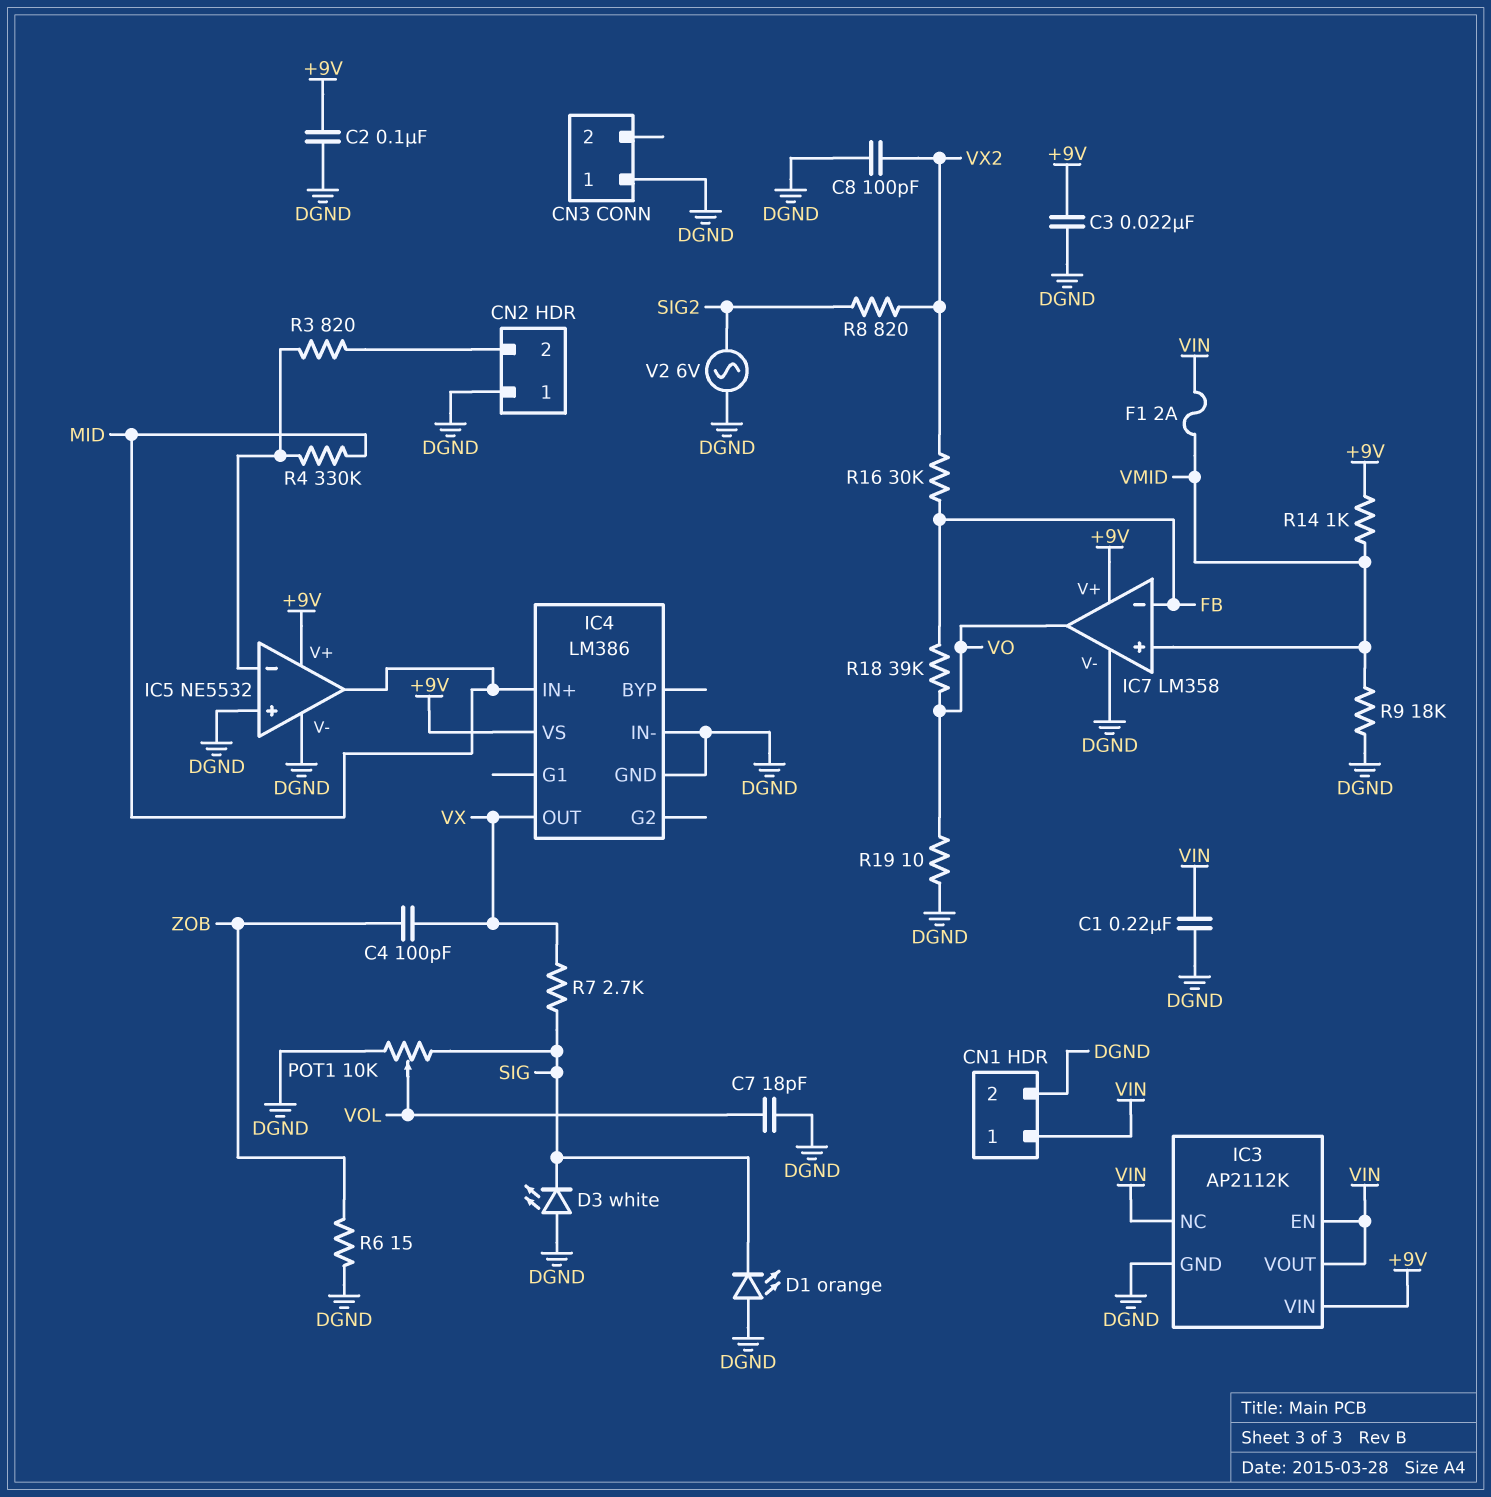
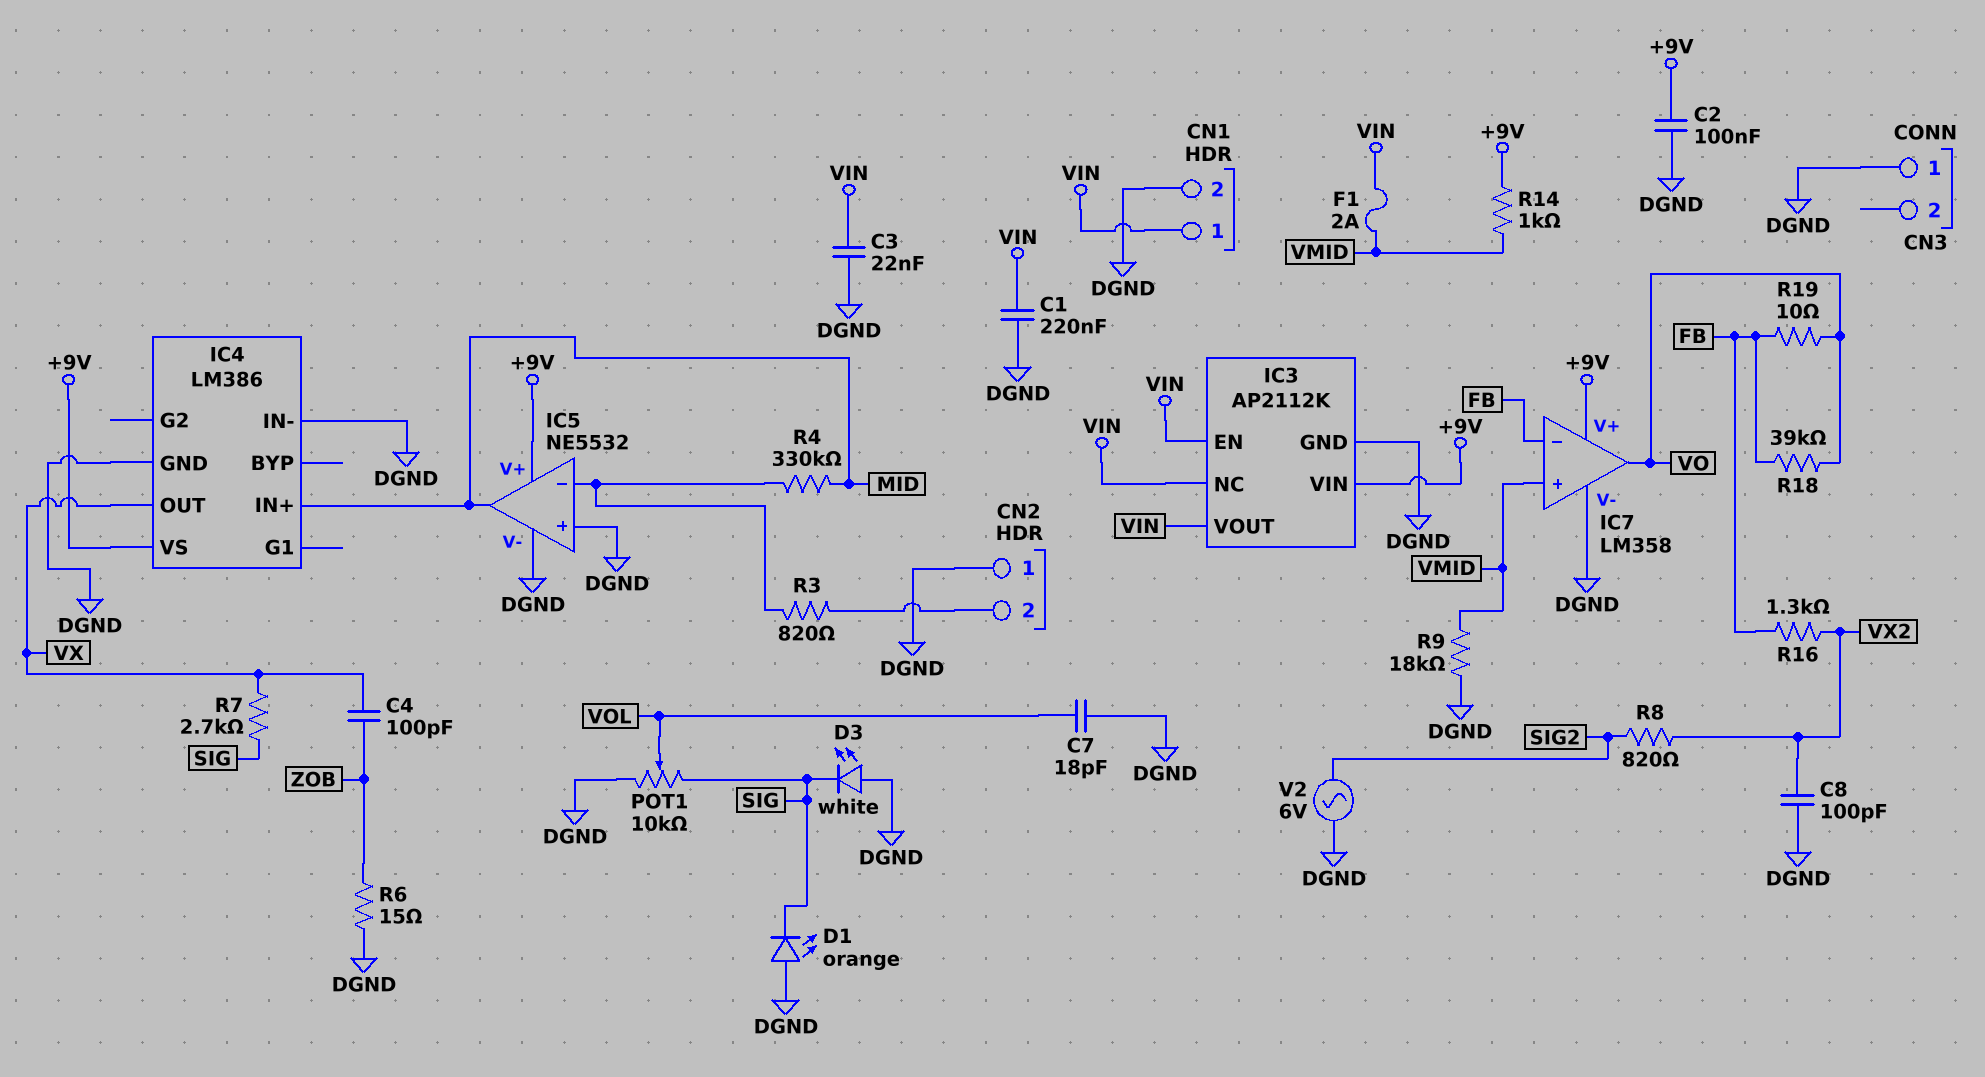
C3: 22nF (+9V, DGND) -> 22nF (DGND, VIN)
R16: 30k (FB, VX2) -> 1.3k (FB, VX2)
R19: 10 (DGND, VO) -> 10 (FB, VO)

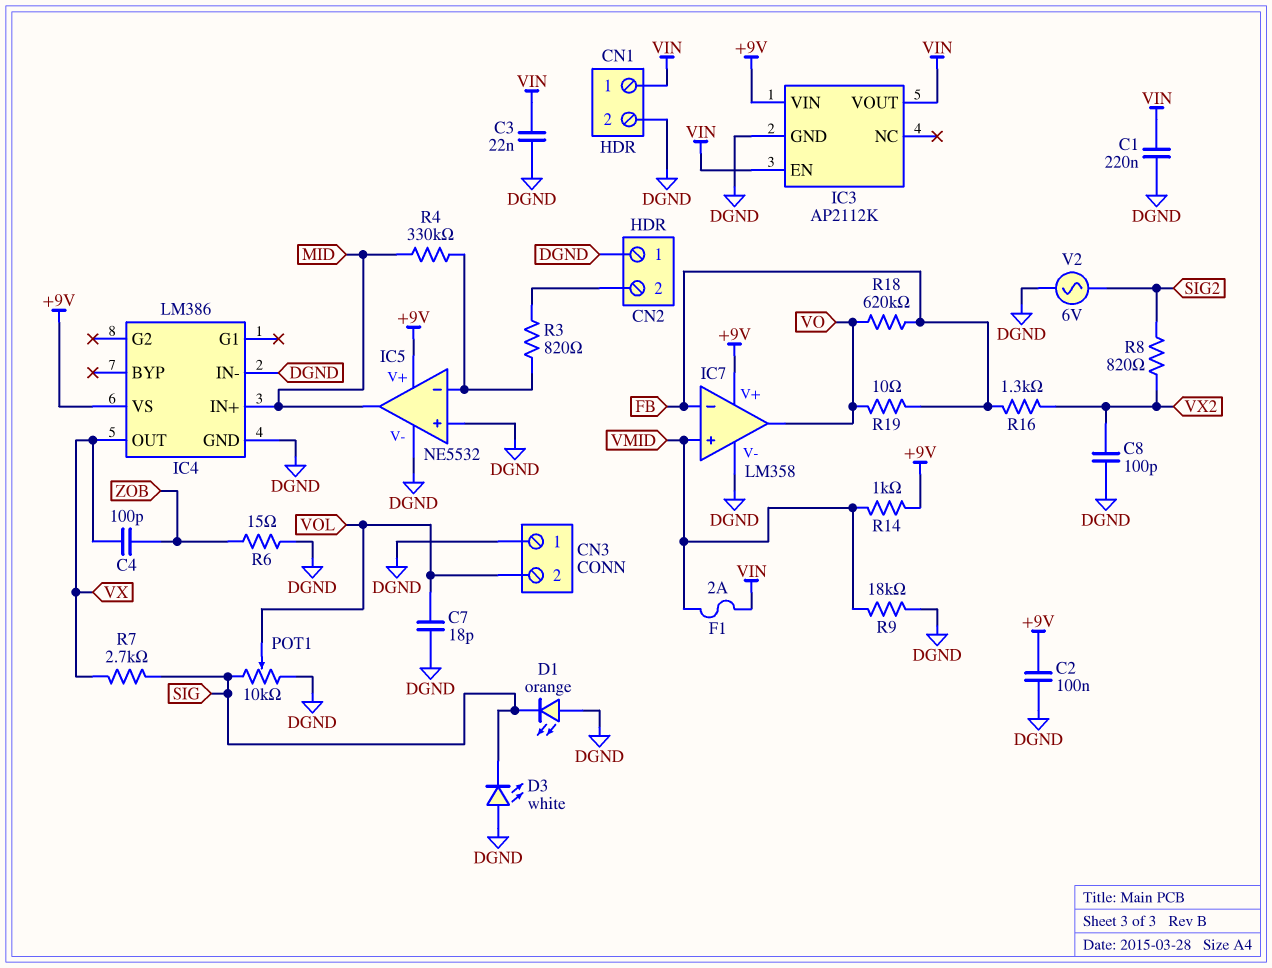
CN3 pin 2: none -> VOL
IC3 pin NC: VIN -> none
R18: 39k (FB, VO) -> 620k (FB, VO)

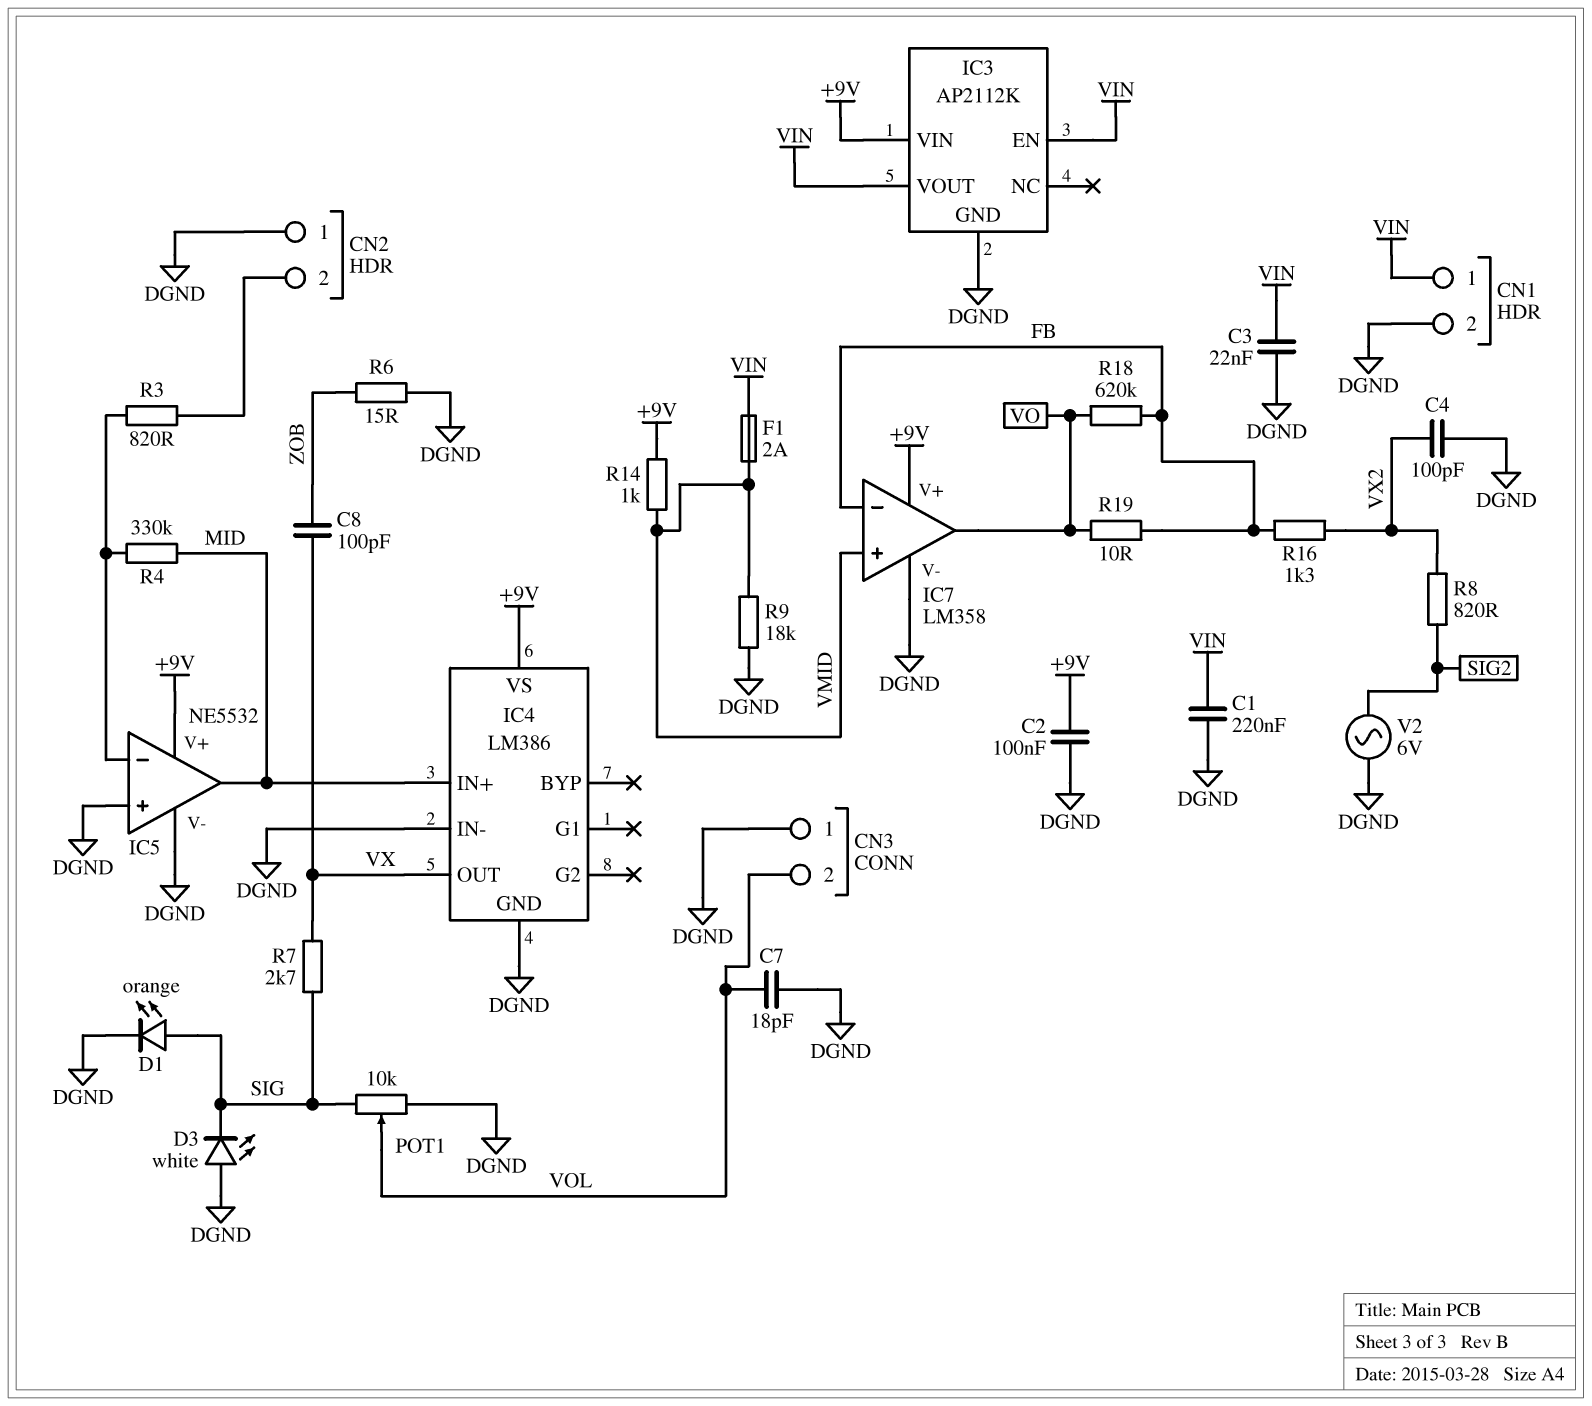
C4: 100pF (VX, ZOB) -> 100pF (DGND, VX2)
C8: 100pF (DGND, VX2) -> 100pF (VX, ZOB)
D1: LED orange (A DGND, K SIG) -> LED orange (A SIG, K DGND)

